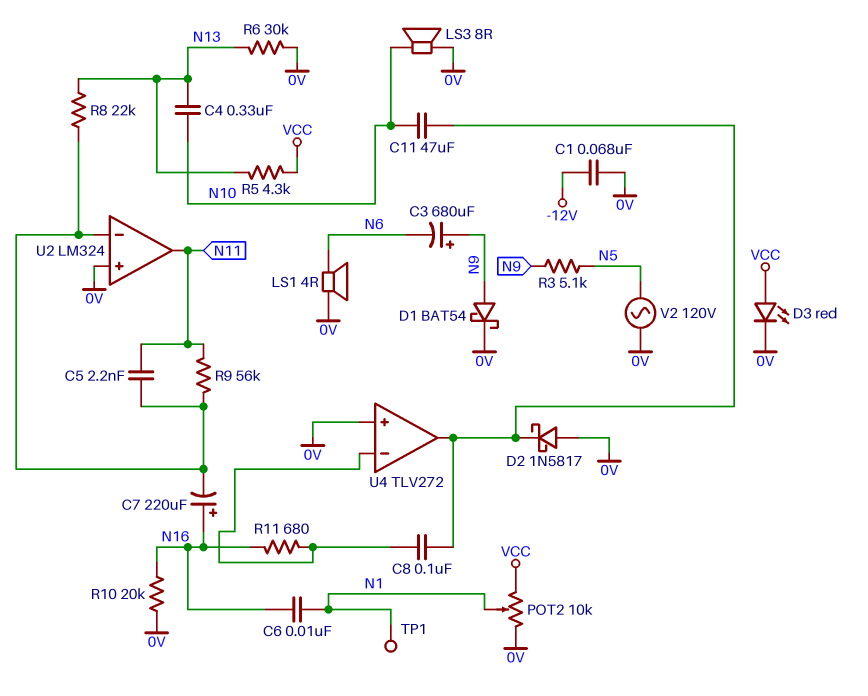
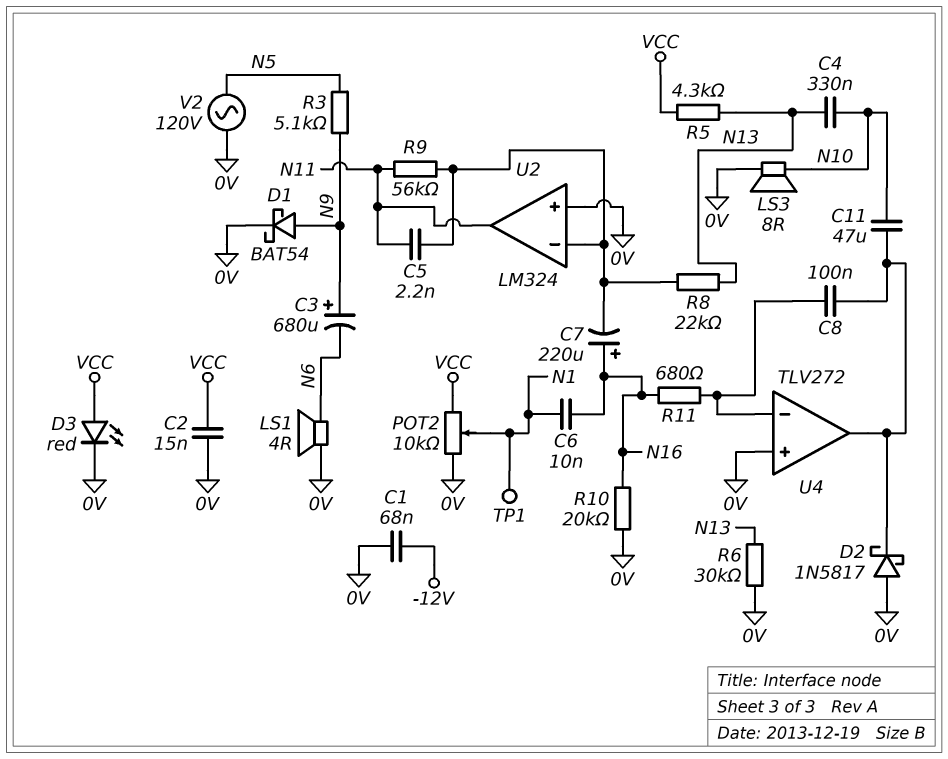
C2: none -> 15nF (0V, VCC)

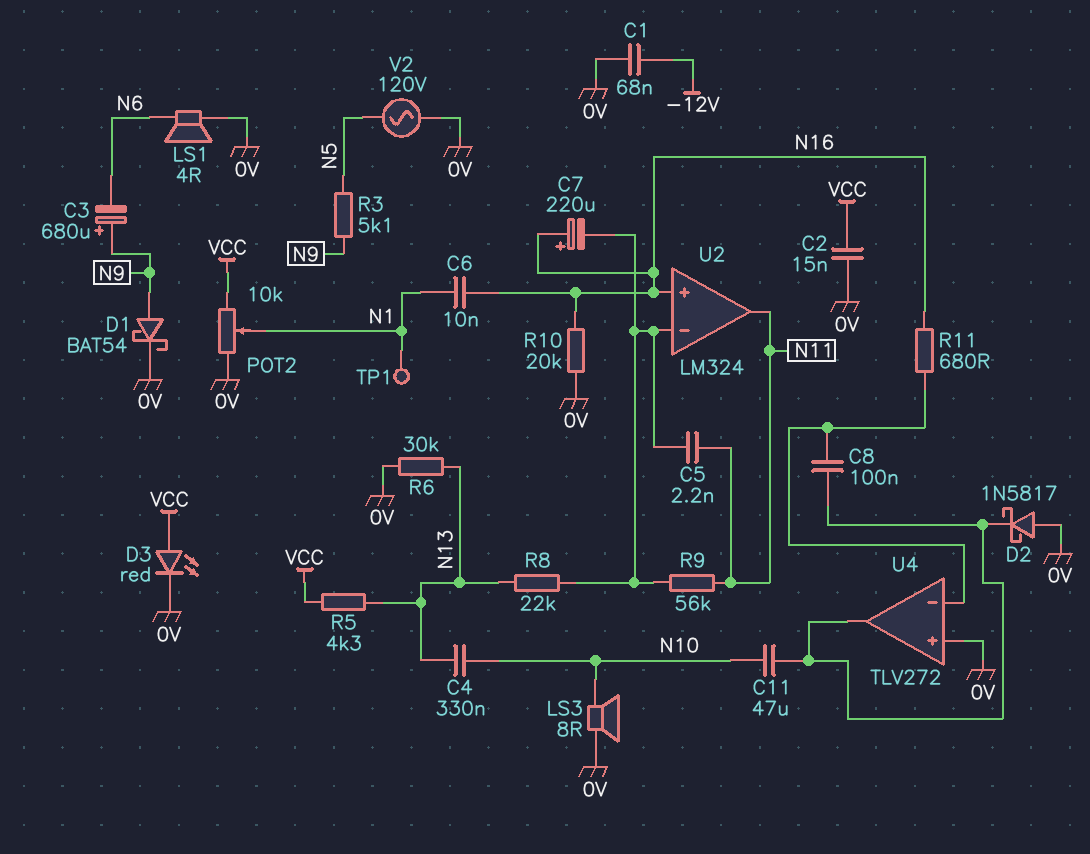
U2 pin in+: 0V -> N16

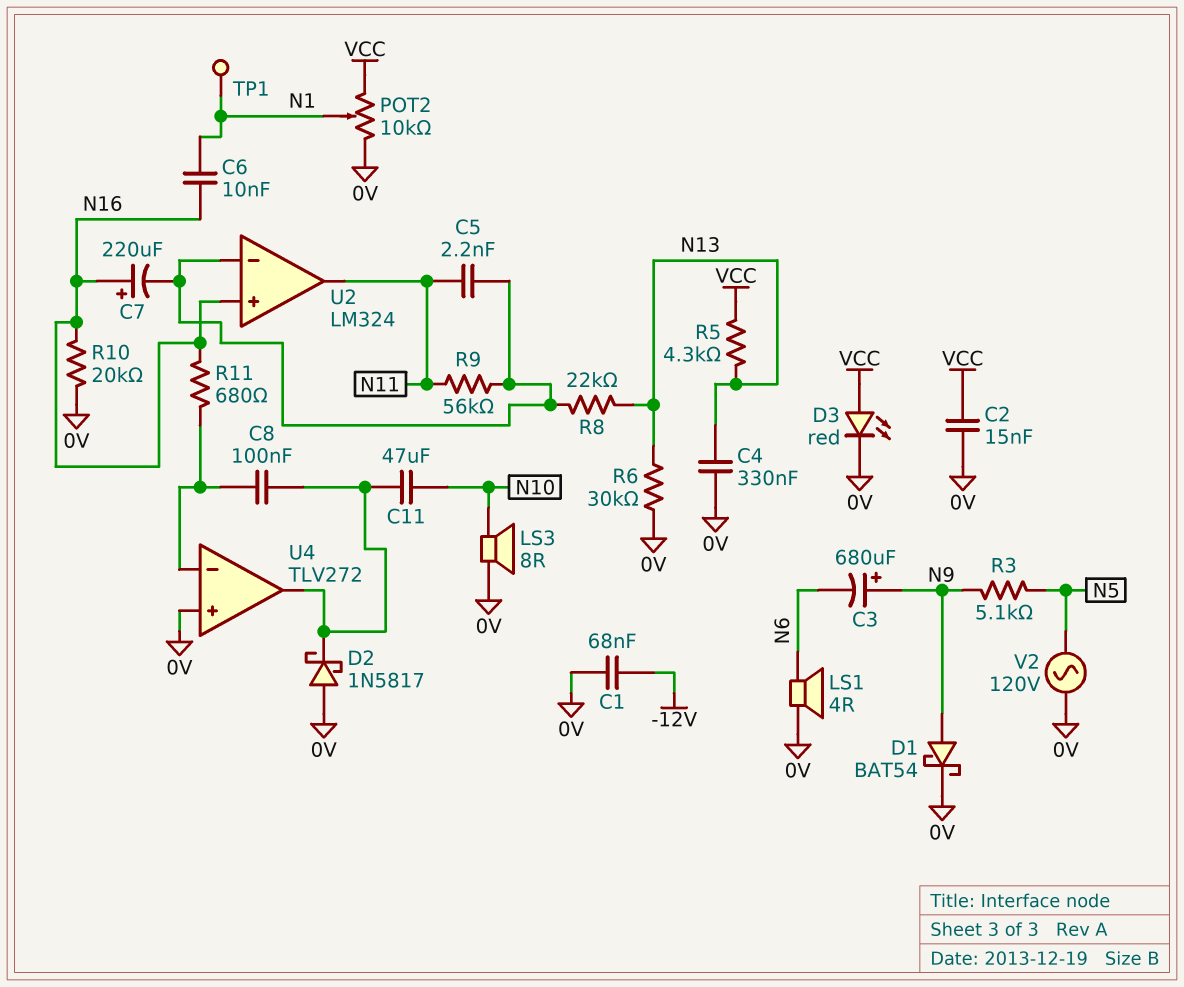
C4: 330nF (N10, N13) -> 330nF (0V, N13)

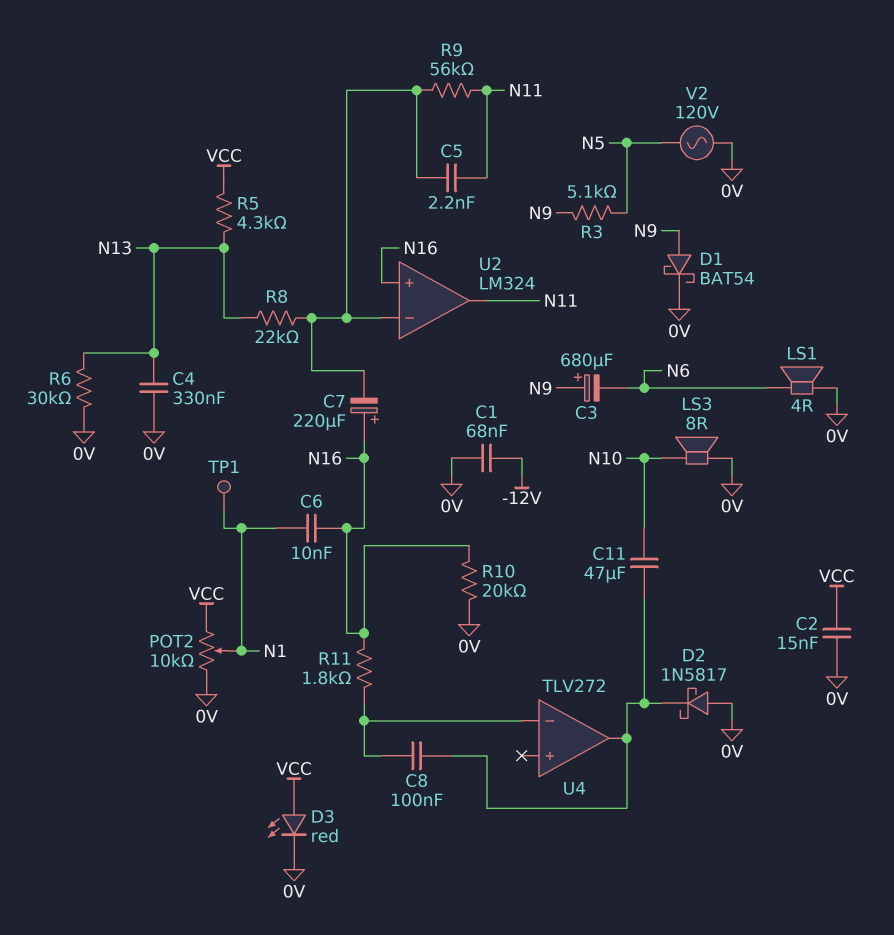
R11: 680 (N16, U4/in-) -> 1.8k (N16, U4/in-)
U4 pin in+: 0V -> none

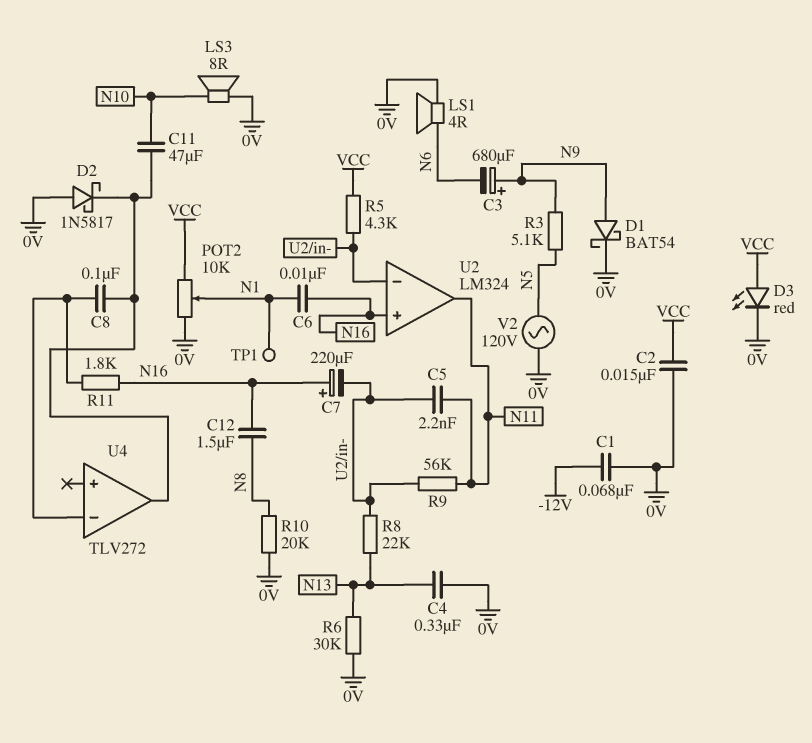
C12: none -> 1.5uF (N8, N16)
R5: 4.3k (N13, VCC) -> 4.3k (U2/in-, VCC)
R10: 20k (0V, N16) -> 20k (0V, N8)

